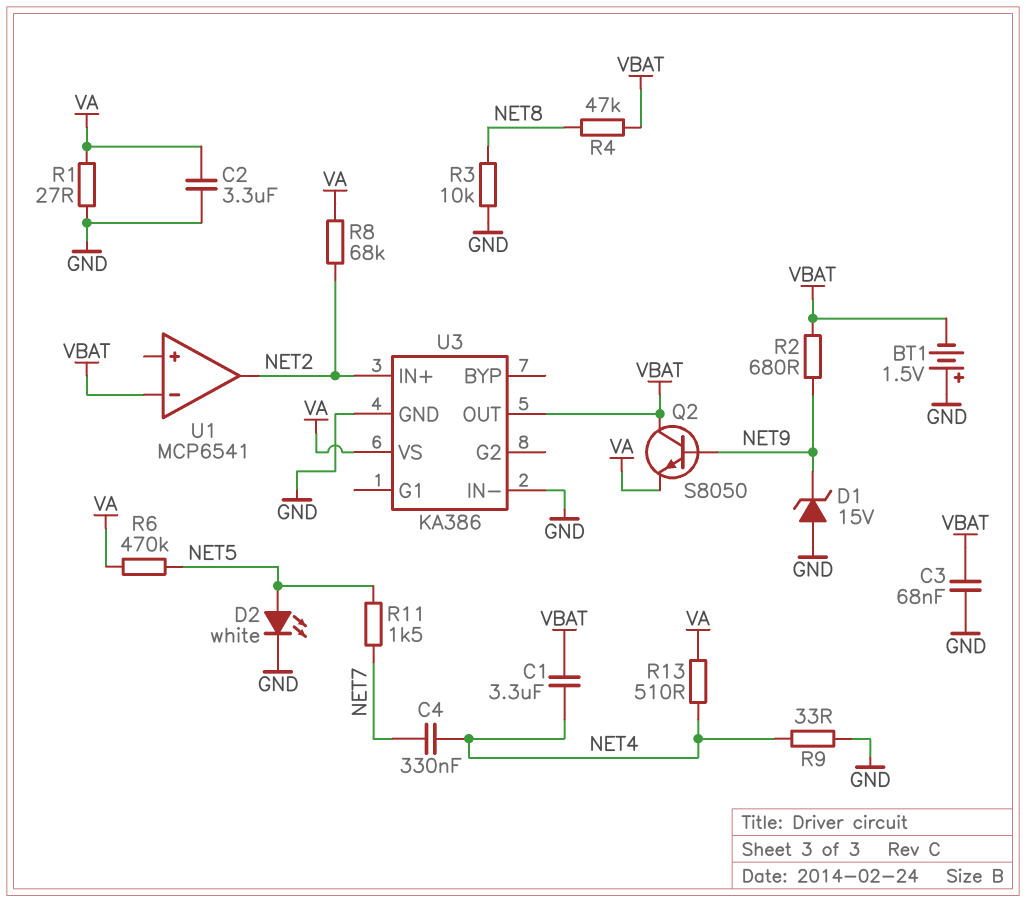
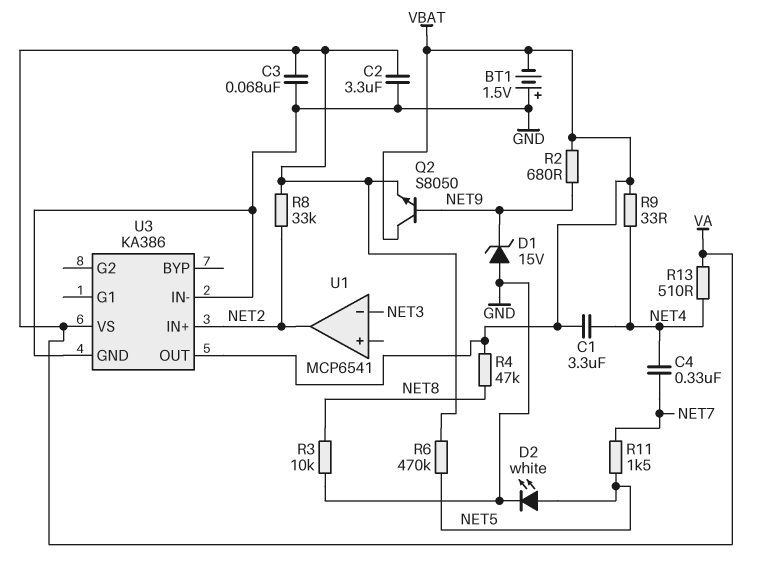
C3: 68nF (GND, VBAT) -> 68nF (GND, VA)
R1: 27 (GND, VA) -> none
R8: 68k (NET2, VA) -> 33k (NET2, VA)
R9: 33 (GND, NET4) -> 33 (NET4, VBAT)
U1 pin in-: VBAT -> NET3

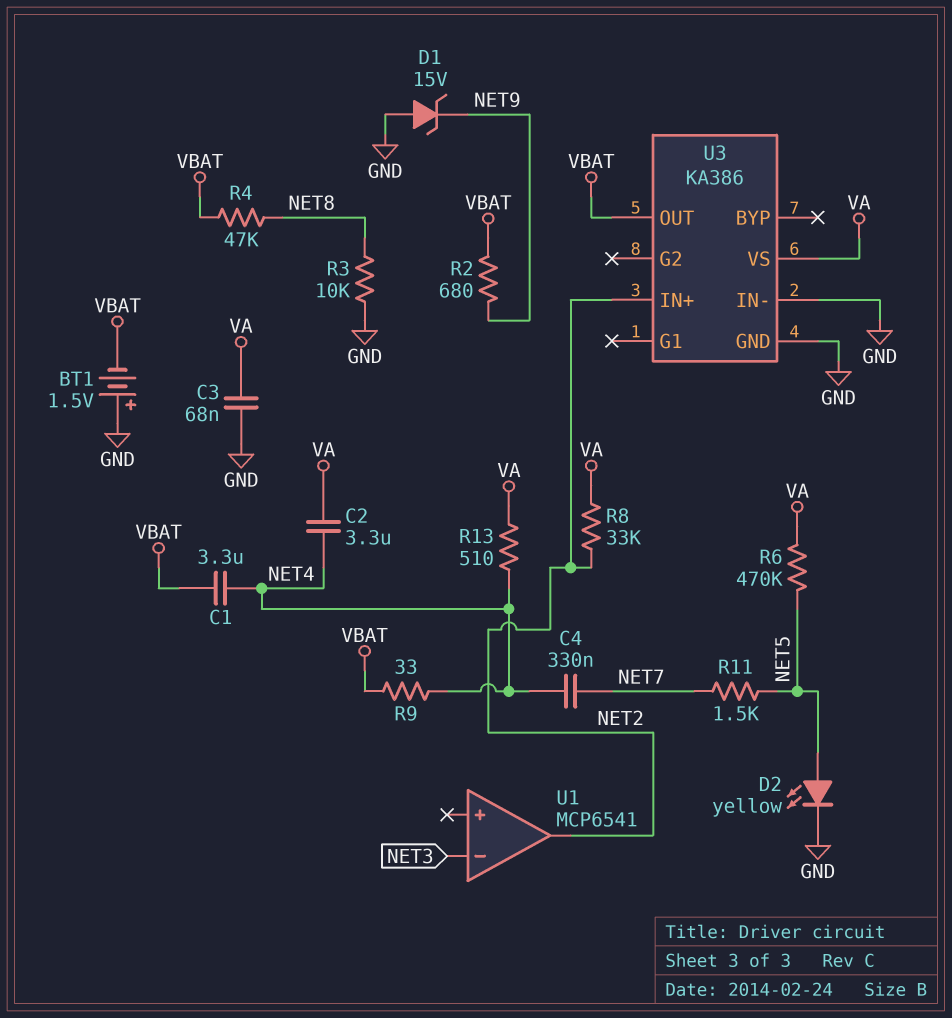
C2: 3.3uF (GND, VA) -> 3.3uF (NET4, VA)
D2: LED white (A NET5, K GND) -> LED yellow (A NET5, K GND)
Q2: NPN S8050 (B NET9, C VBAT, E VA) -> none

